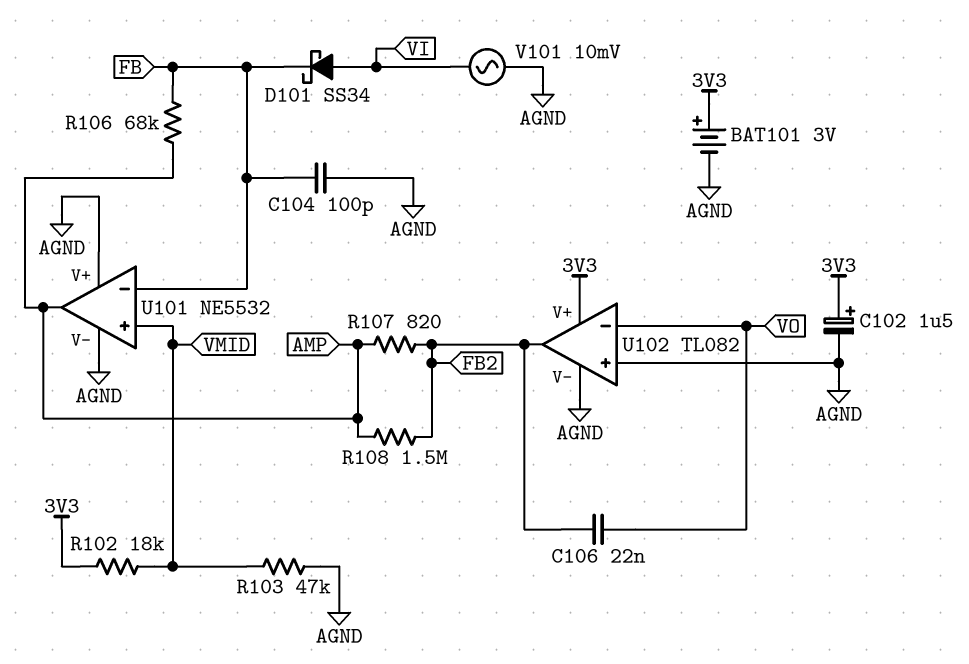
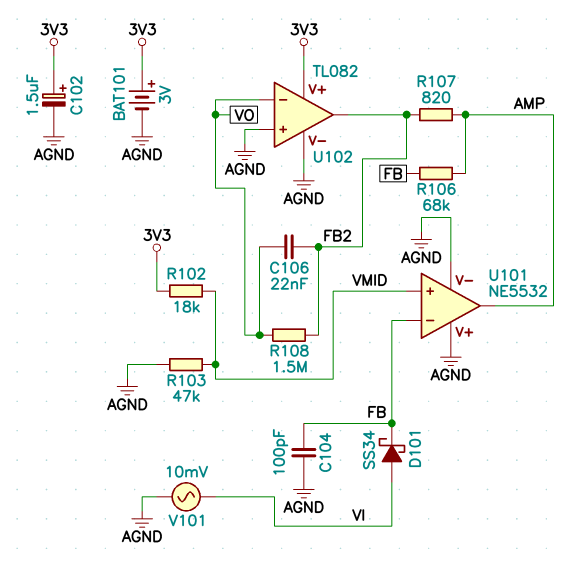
R108: 1.5M (AMP, FB2) -> 1.5M (FB2, VO)

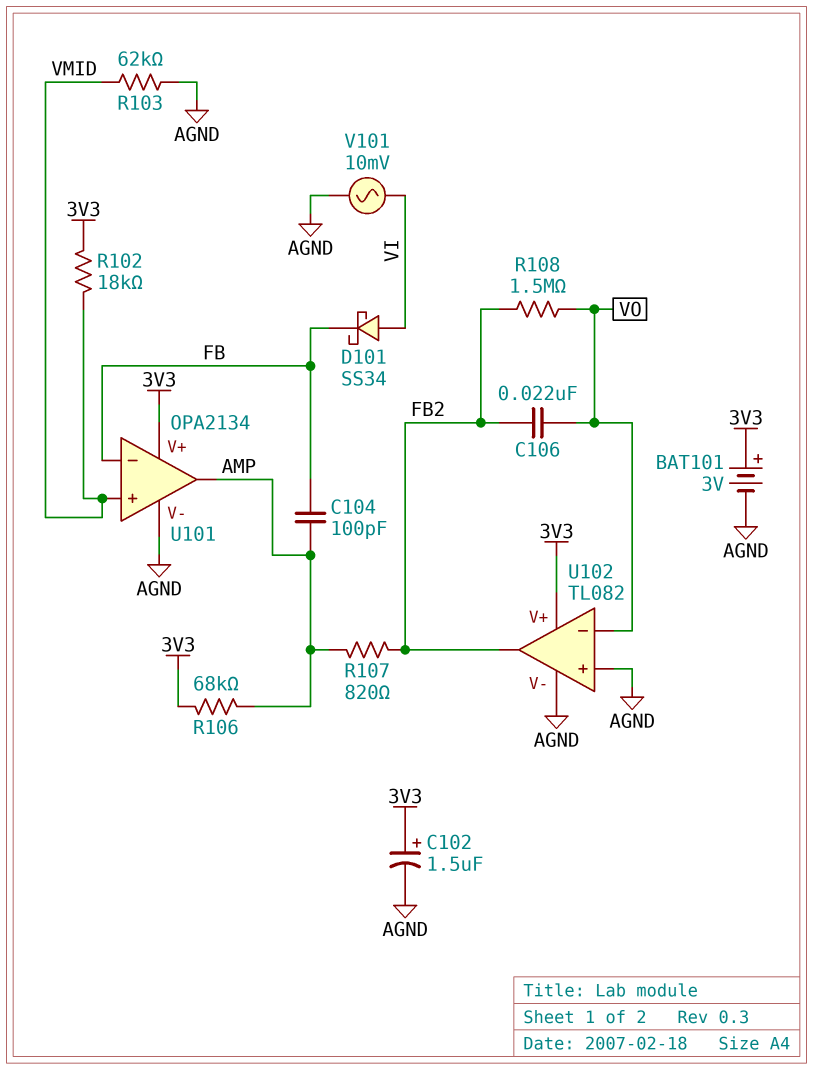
C104: 100pF (AGND, FB) -> 100pF (AMP, FB)
R103: 47k (AGND, VMID) -> 62k (AGND, VMID)
R106: 68k (AMP, FB) -> 68k (3V3, AMP)
U101: NE5532 -> OPA2134
U101 pin V+: AGND -> 3V3

